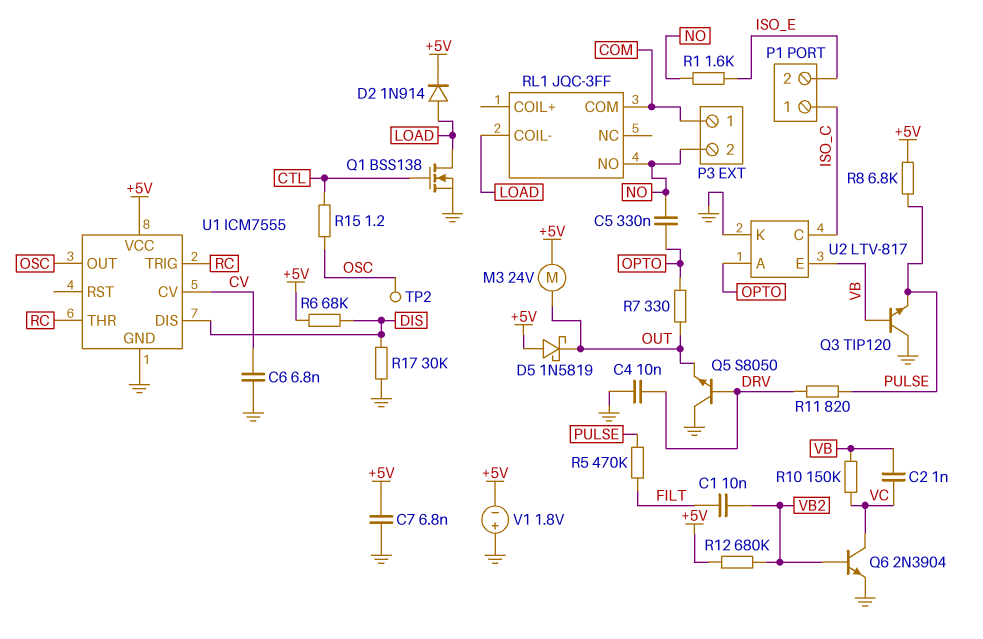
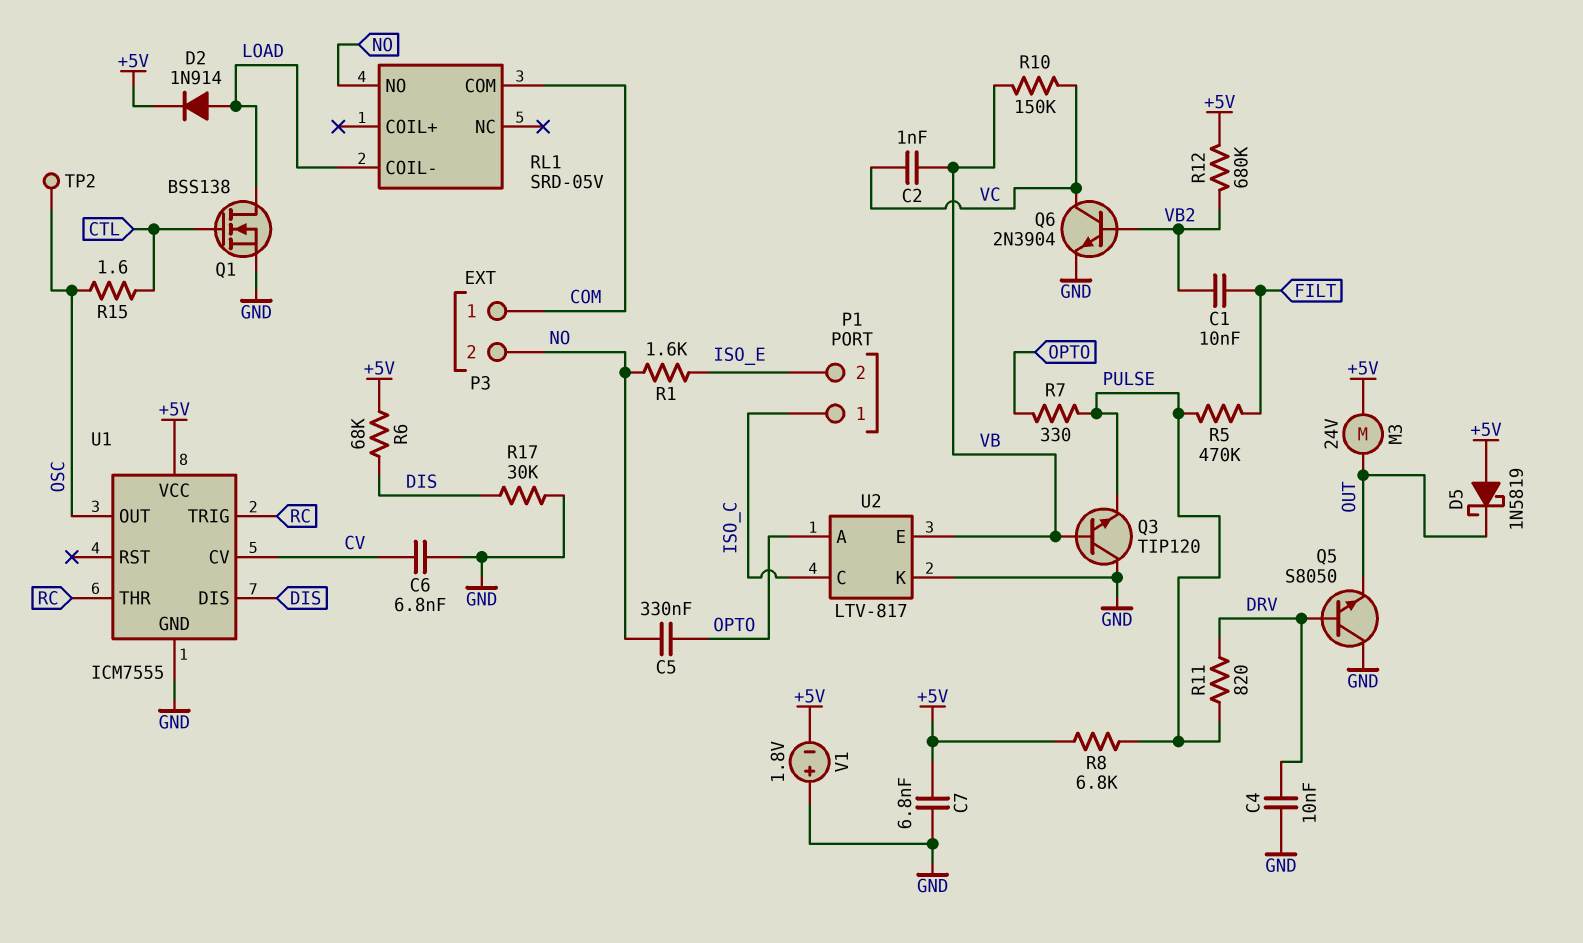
R7: 330 (OPTO, OUT) -> 330 (OPTO, PULSE)
R15: 1.2 (CTL, OSC) -> 1.6 (CTL, OSC)
RL1: JQC-3FF -> SRD-05V

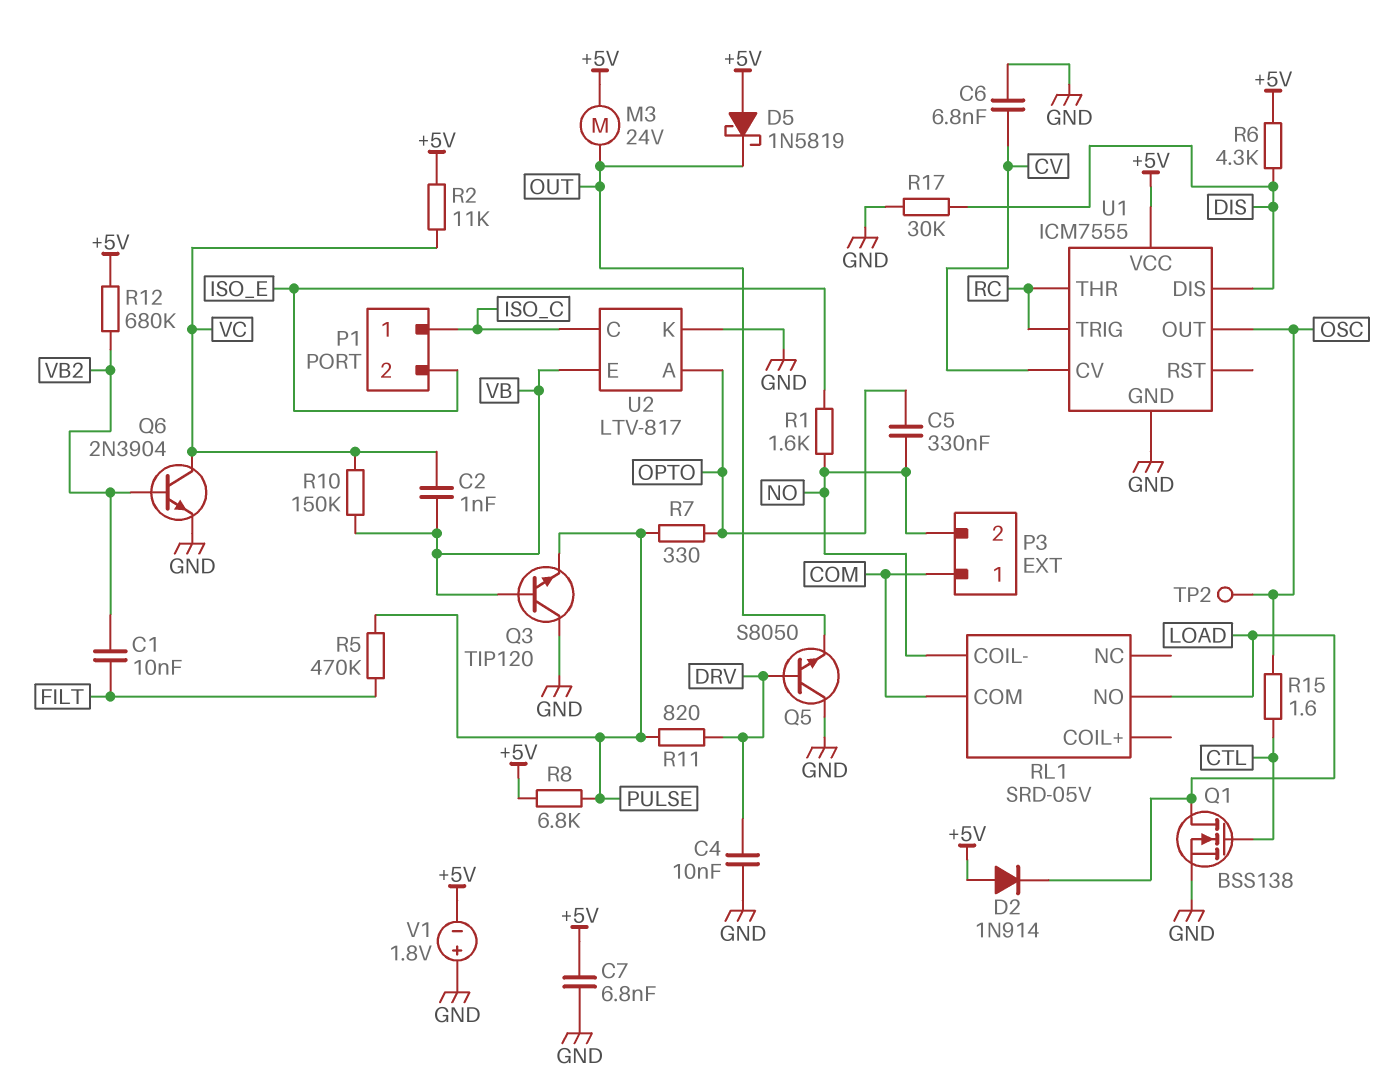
D2: diode 1N914 (A LOAD, K +5V) -> diode 1N914 (A +5V, K LOAD)
R2: none -> 11k (+5V, VC)
R6: 68k (+5V, DIS) -> 4.3k (+5V, DIS)
RL1 pin COIL-: LOAD -> NO
RL1 pin NO: NO -> LOAD

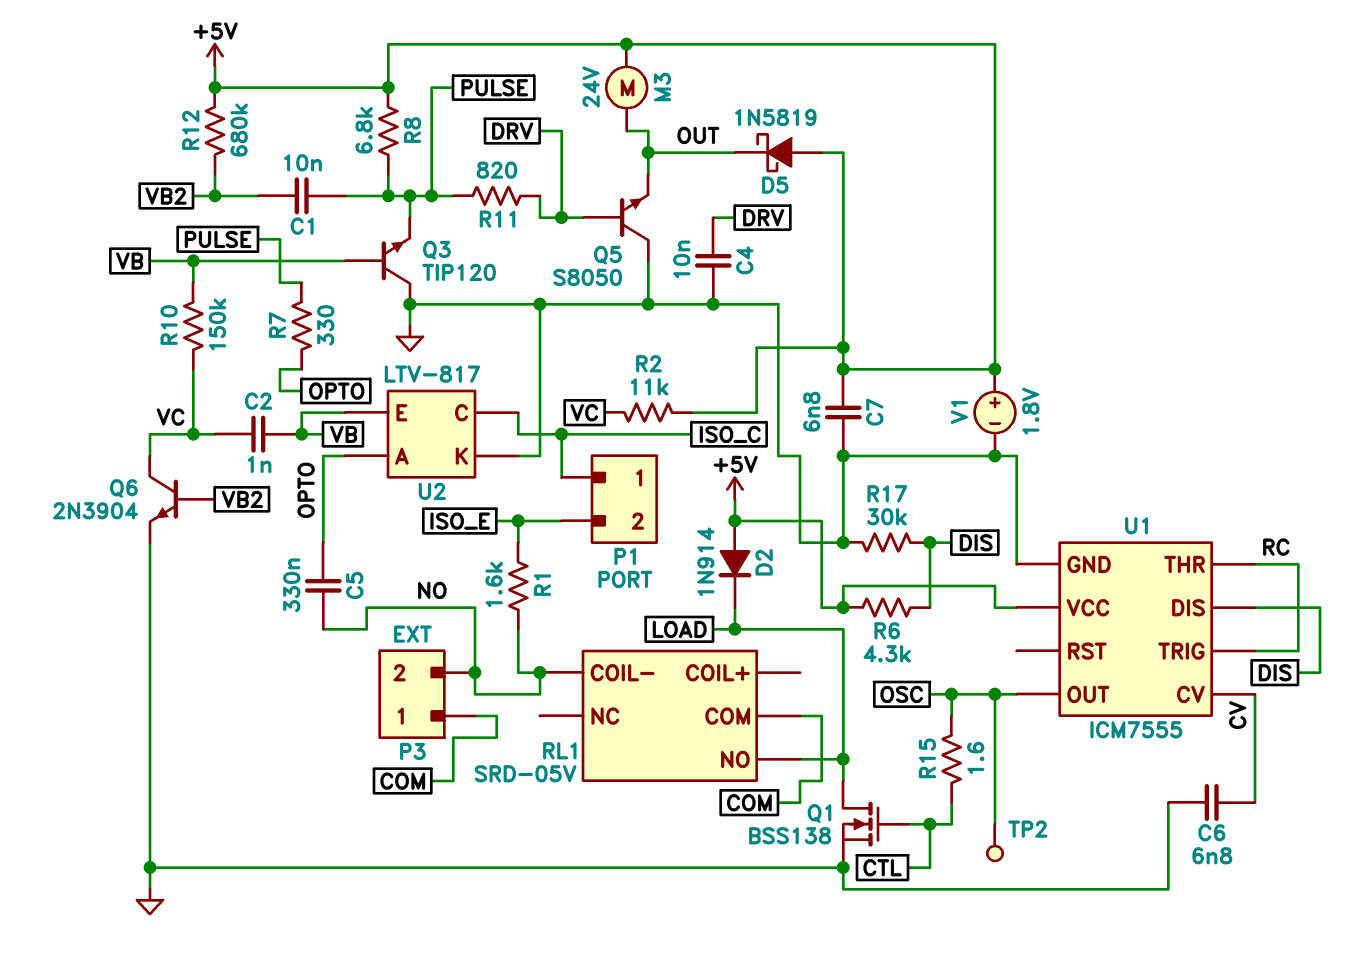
C1: 10nF (FILT, VB2) -> 10nF (PULSE, VB2)
R5: 470k (FILT, PULSE) -> none
V1: 1.8V (plus GND, minus +5V) -> 1.8V (plus +5V, minus GND)

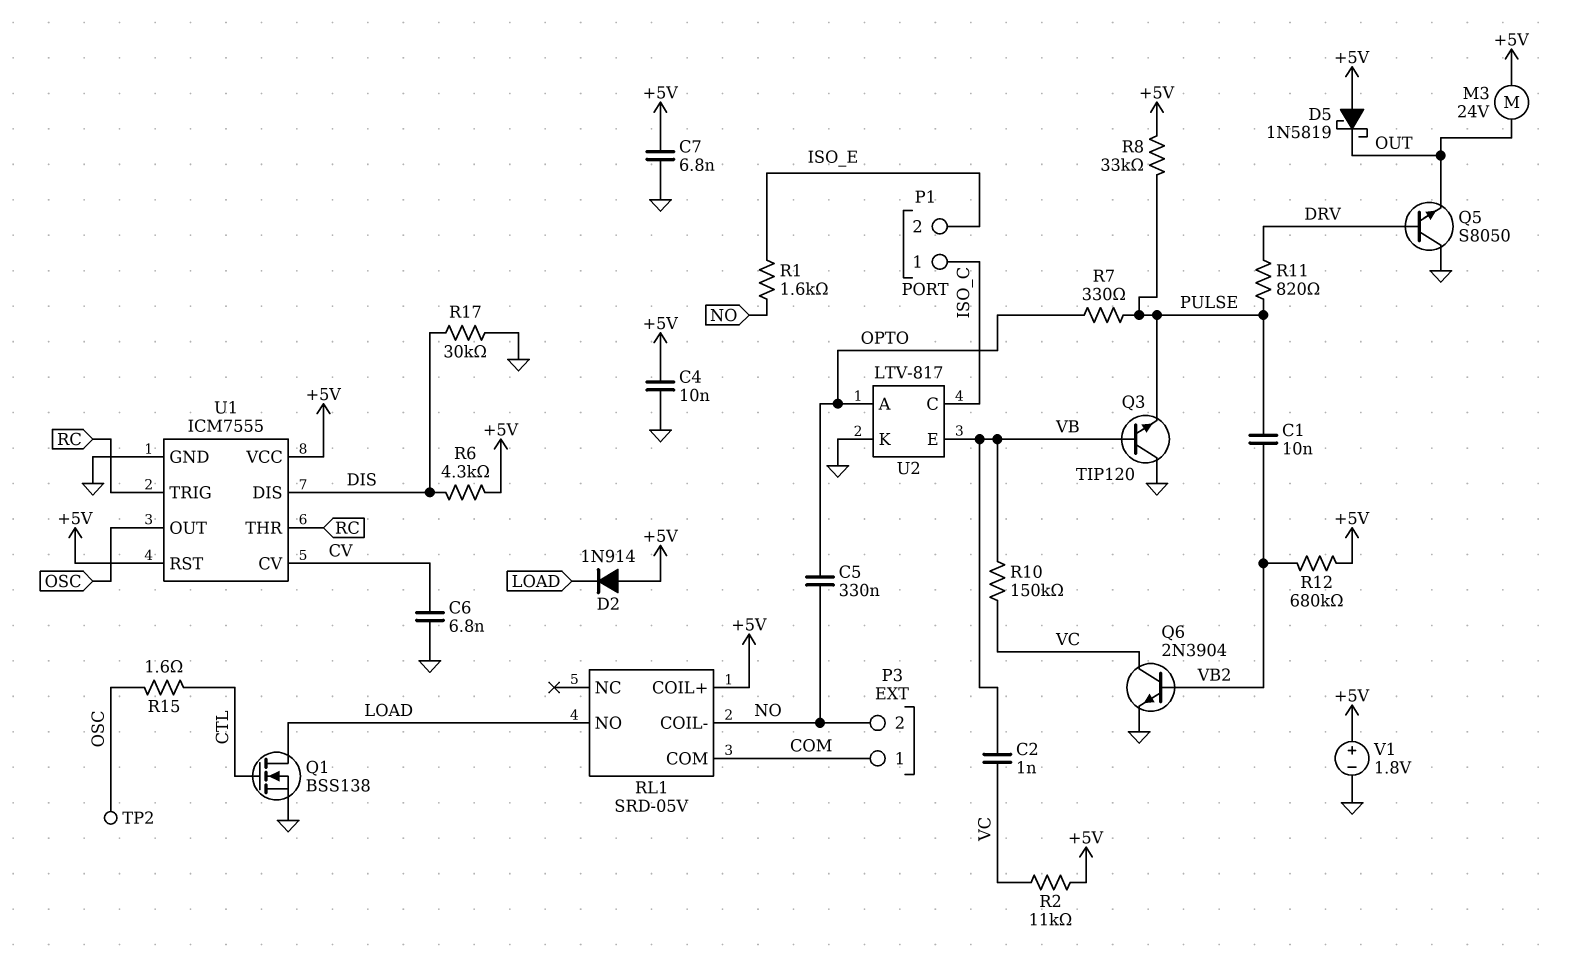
C4: 10nF (DRV, GND) -> 10nF (+5V, GND)
R8: 6.8k (+5V, PULSE) -> 33k (+5V, PULSE)
RL1 pin COIL+: none -> +5V
U1 pin RST: none -> +5V

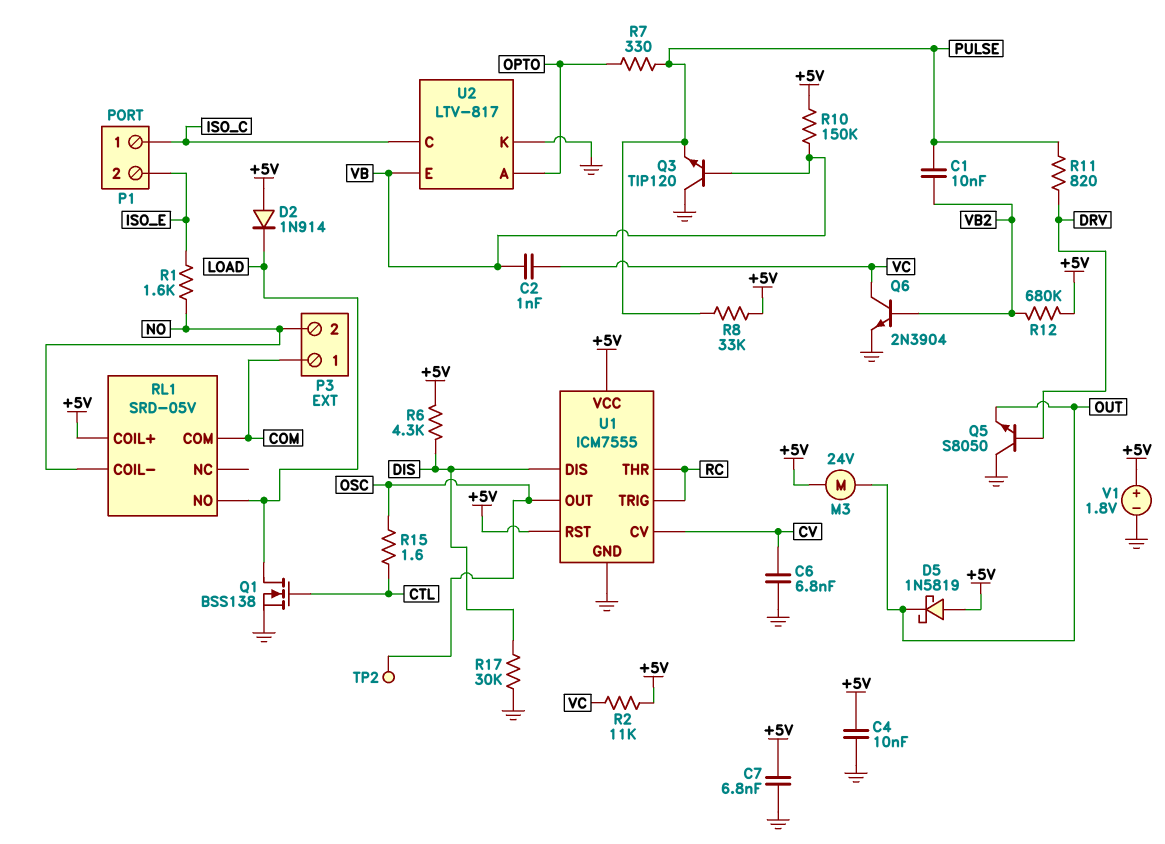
C5: 330nF (NO, OPTO) -> none
R10: 150k (VB, VC) -> 150k (+5V, VB)

